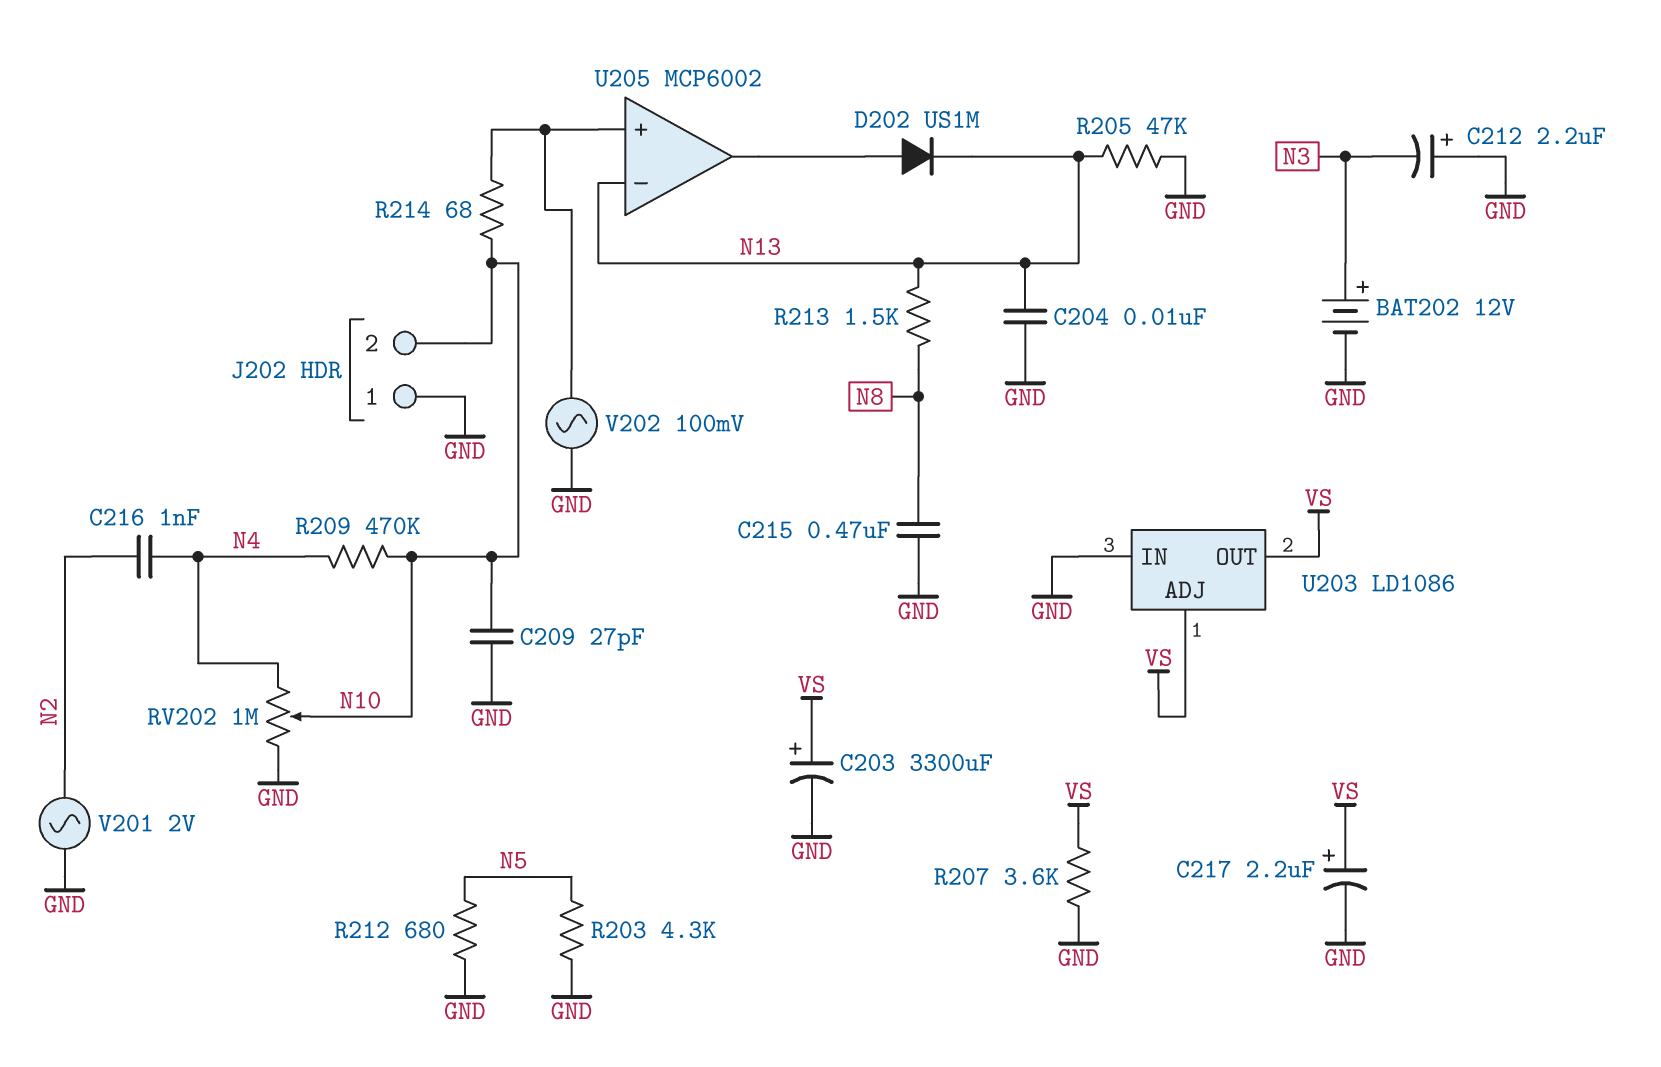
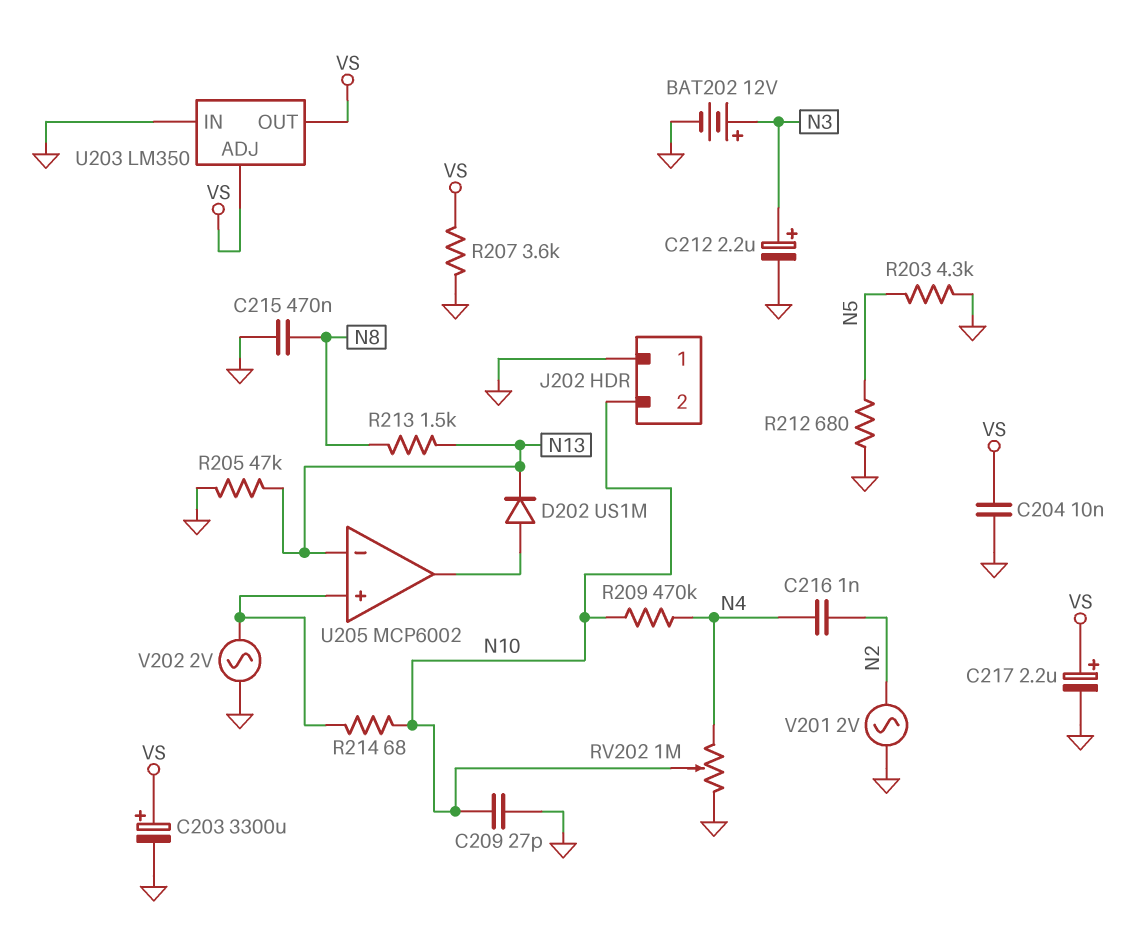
C204: 10nF (GND, N13) -> 10nF (GND, VS)
C212: 2.2uF (plus GND, minus N3) -> 2.2uF (plus N3, minus GND)
U203: LD1086 -> LM350
V202: AC 100mV (GND, U205/in+) -> AC 2V (GND, U205/in+)

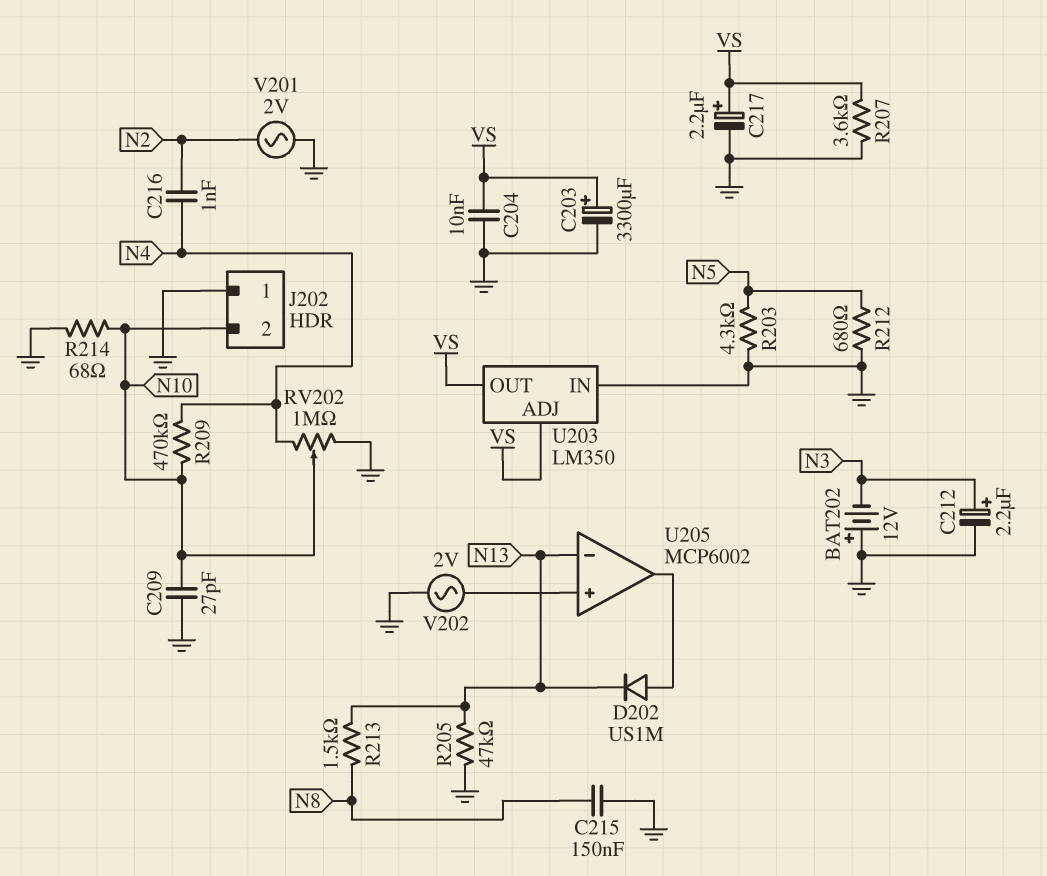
BAT202: 12V (plus N3, minus GND) -> 12V (plus GND, minus N3)
C215: 470nF (GND, N8) -> 150nF (GND, N8)
R214: 68 (N10, U205/in+) -> 68 (GND, N10)

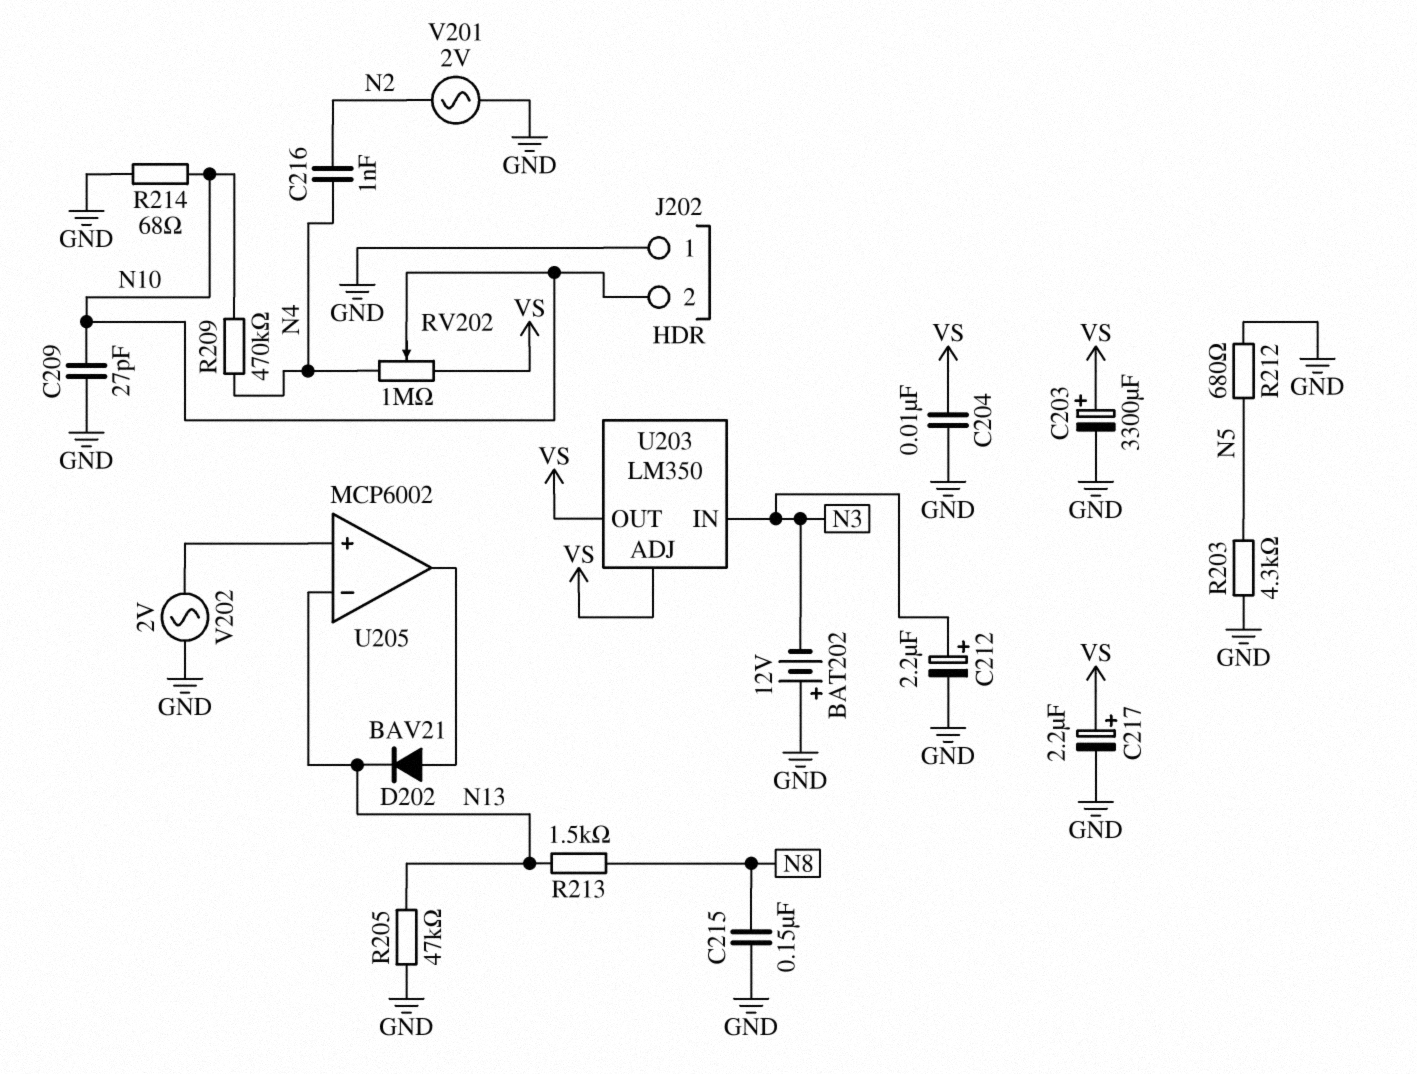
D202: diode US1M (A U205/out, K N13) -> diode BAV21 (A U205/out, K N13)
R207: 3.6k (GND, VS) -> none
RV202: 1M (GND, N4, wiper N10) -> 1M (N4, VS, wiper N10)
U203 pin IN: GND -> N3

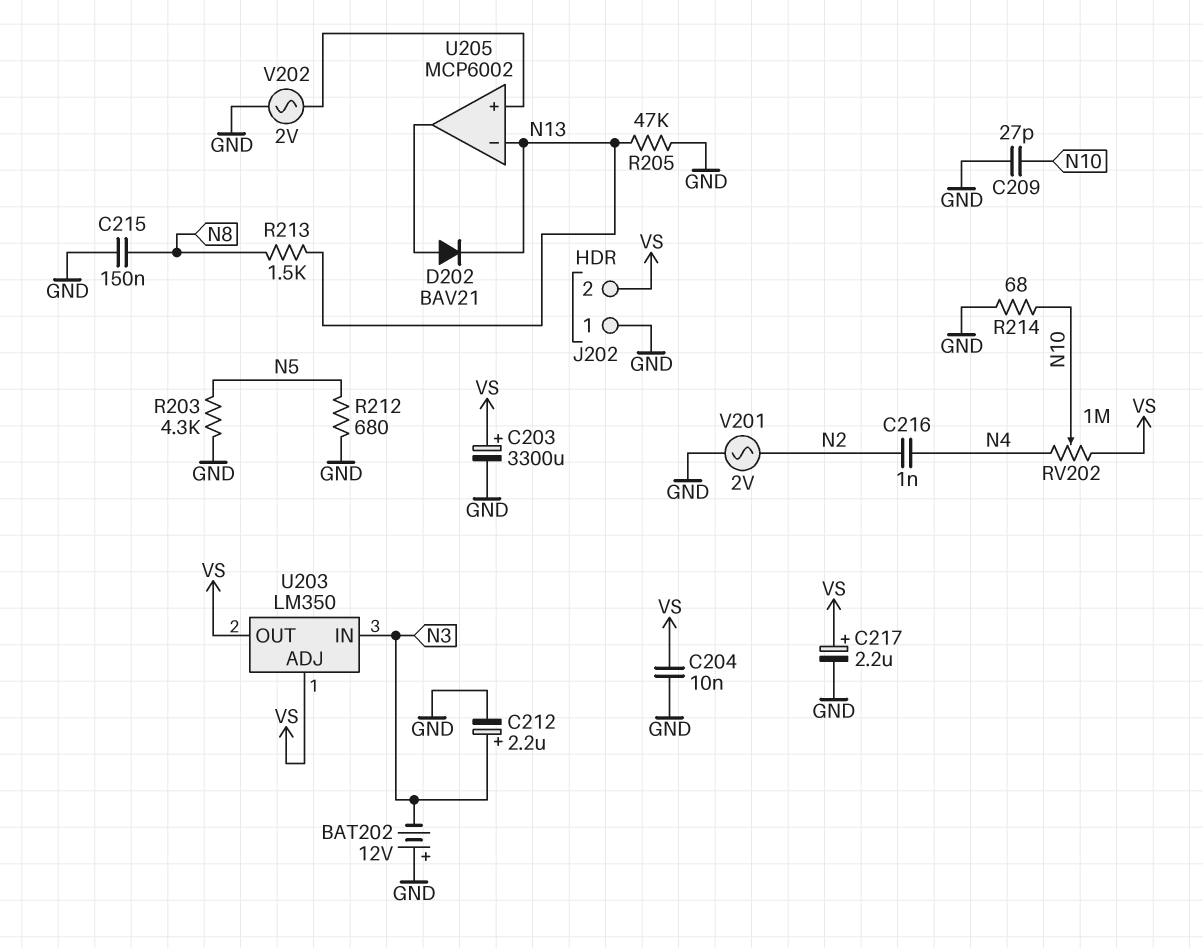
J202 pin 2: N10 -> VS
R209: 470k (N4, N10) -> none

